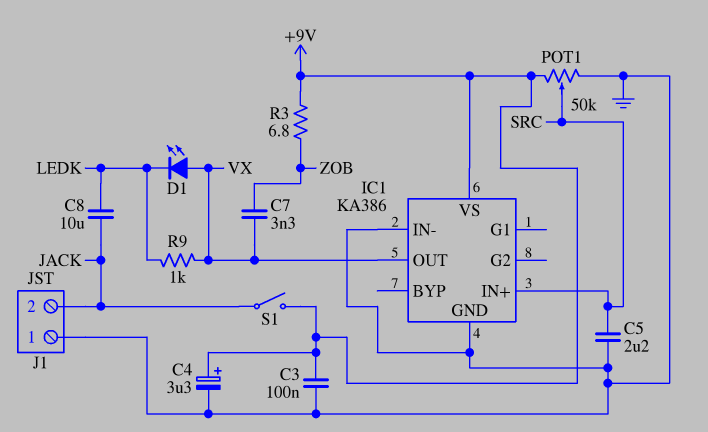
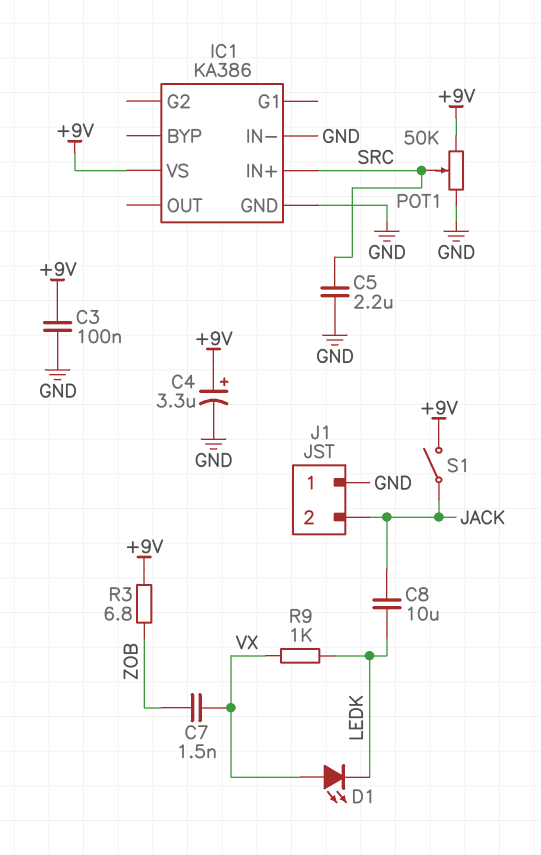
C7: 3.3nF (VX, ZOB) -> 1.5nF (VX, ZOB)
IC1 pin OUT: VX -> none

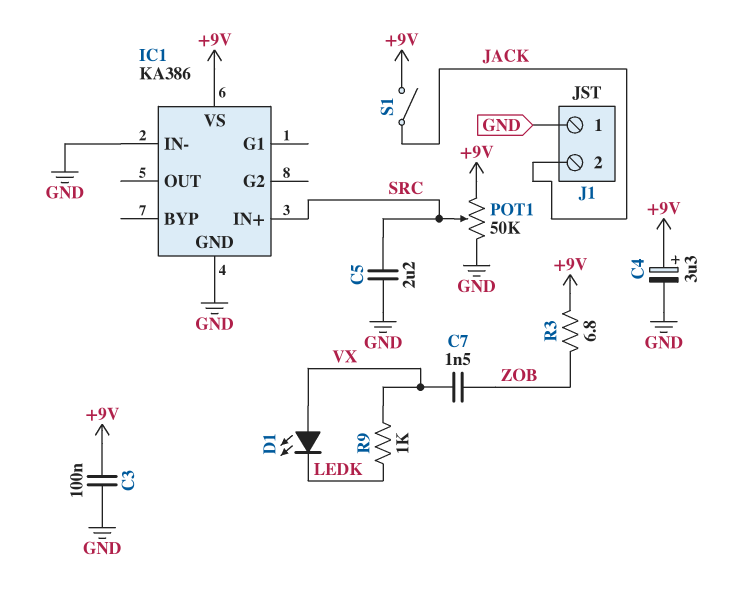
C8: 10uF (JACK, LEDK) -> none

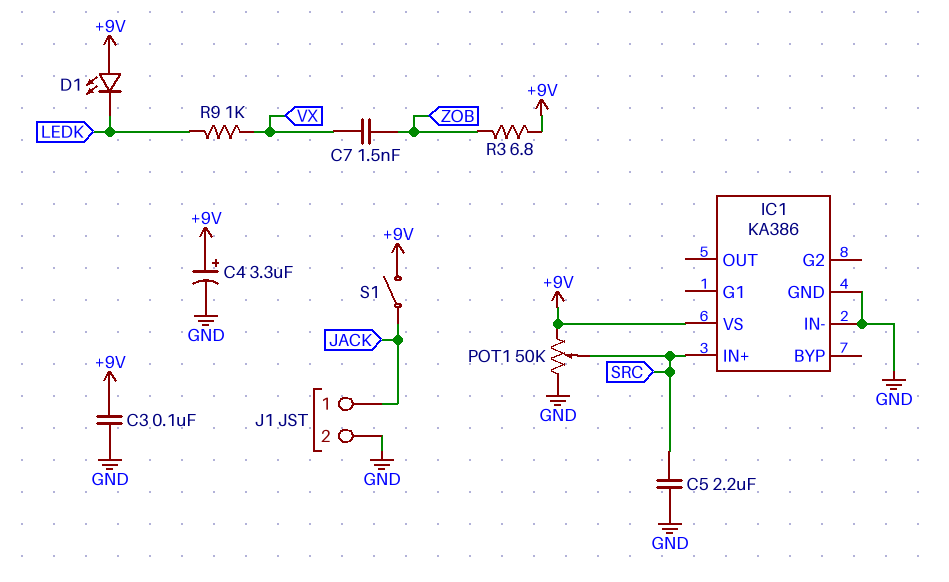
D1: LED (A VX, K LEDK) -> LED (A +9V, K LEDK)
J1 pin 1: GND -> JACK
J1 pin 2: JACK -> GND

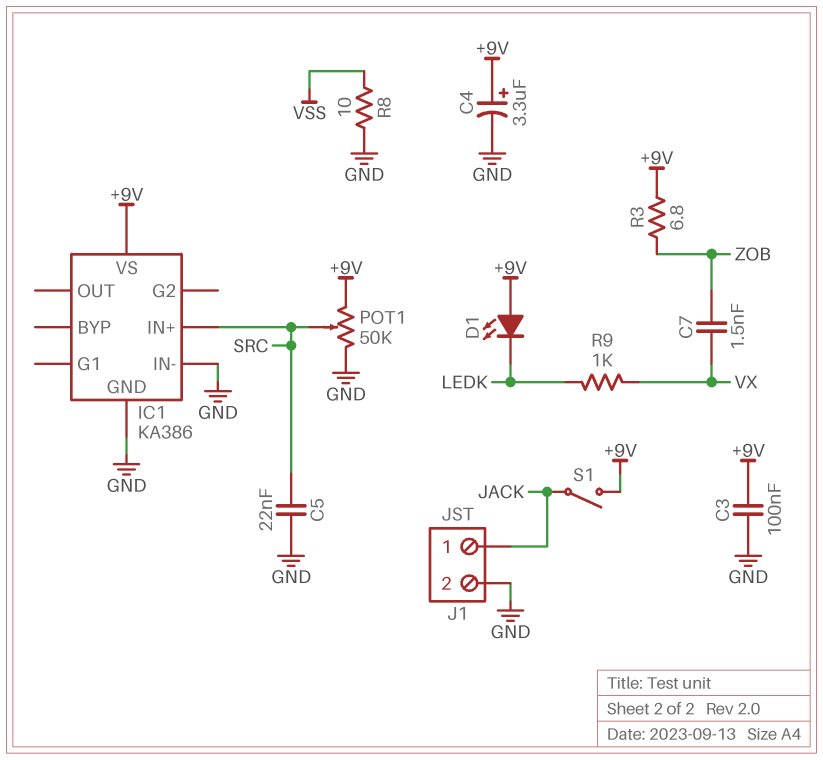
C5: 2.2uF (GND, SRC) -> 22nF (GND, SRC)
R8: none -> 10 (GND, VSS)

